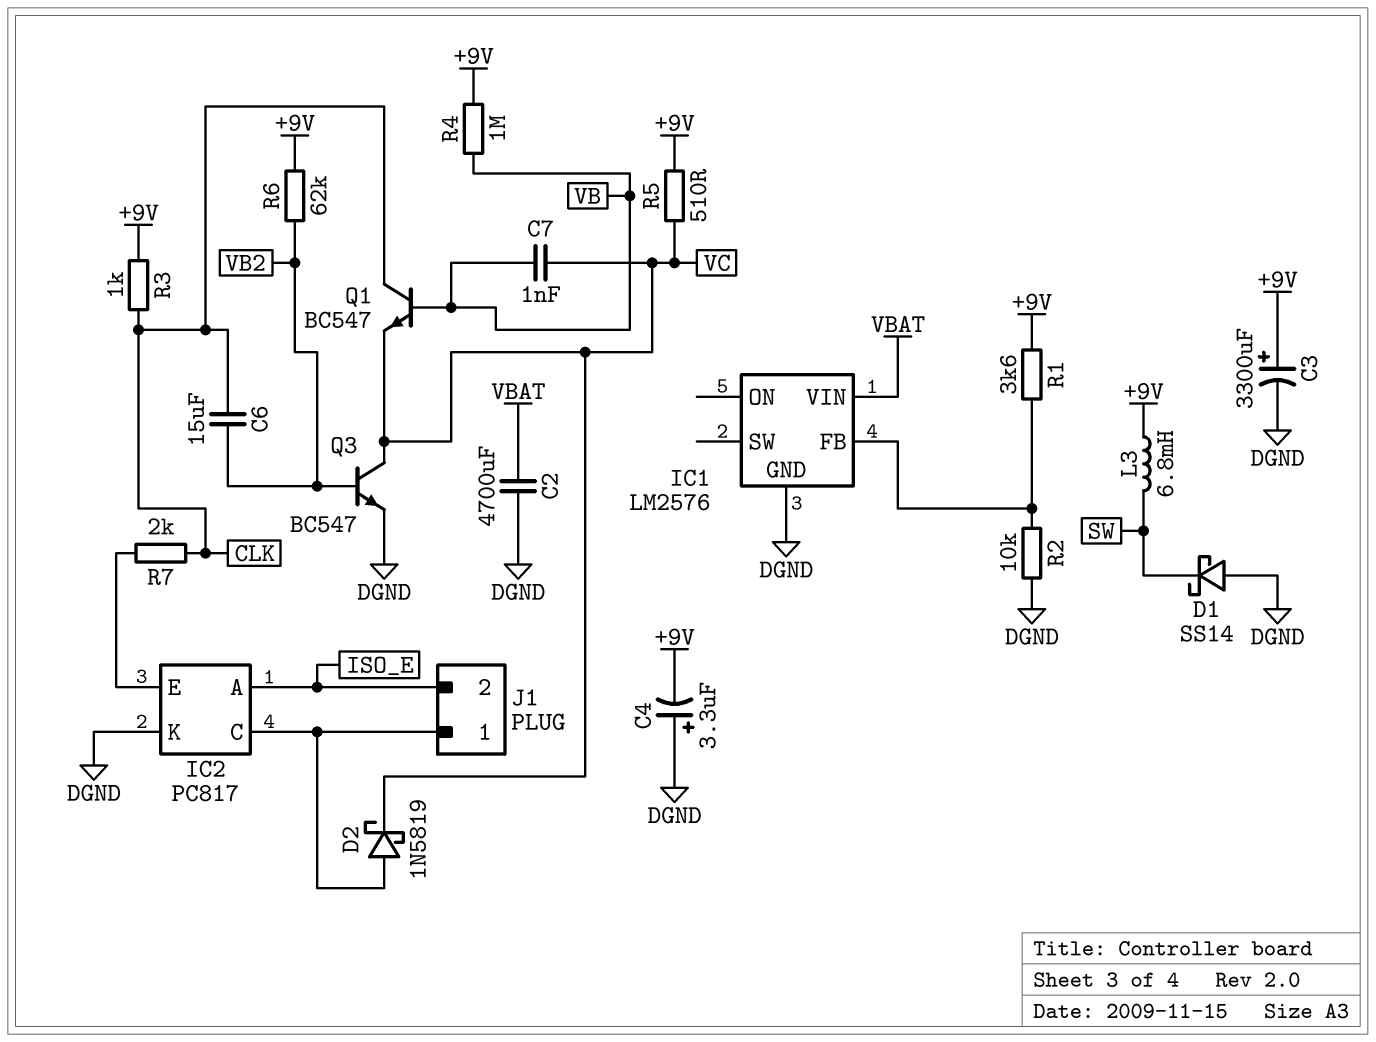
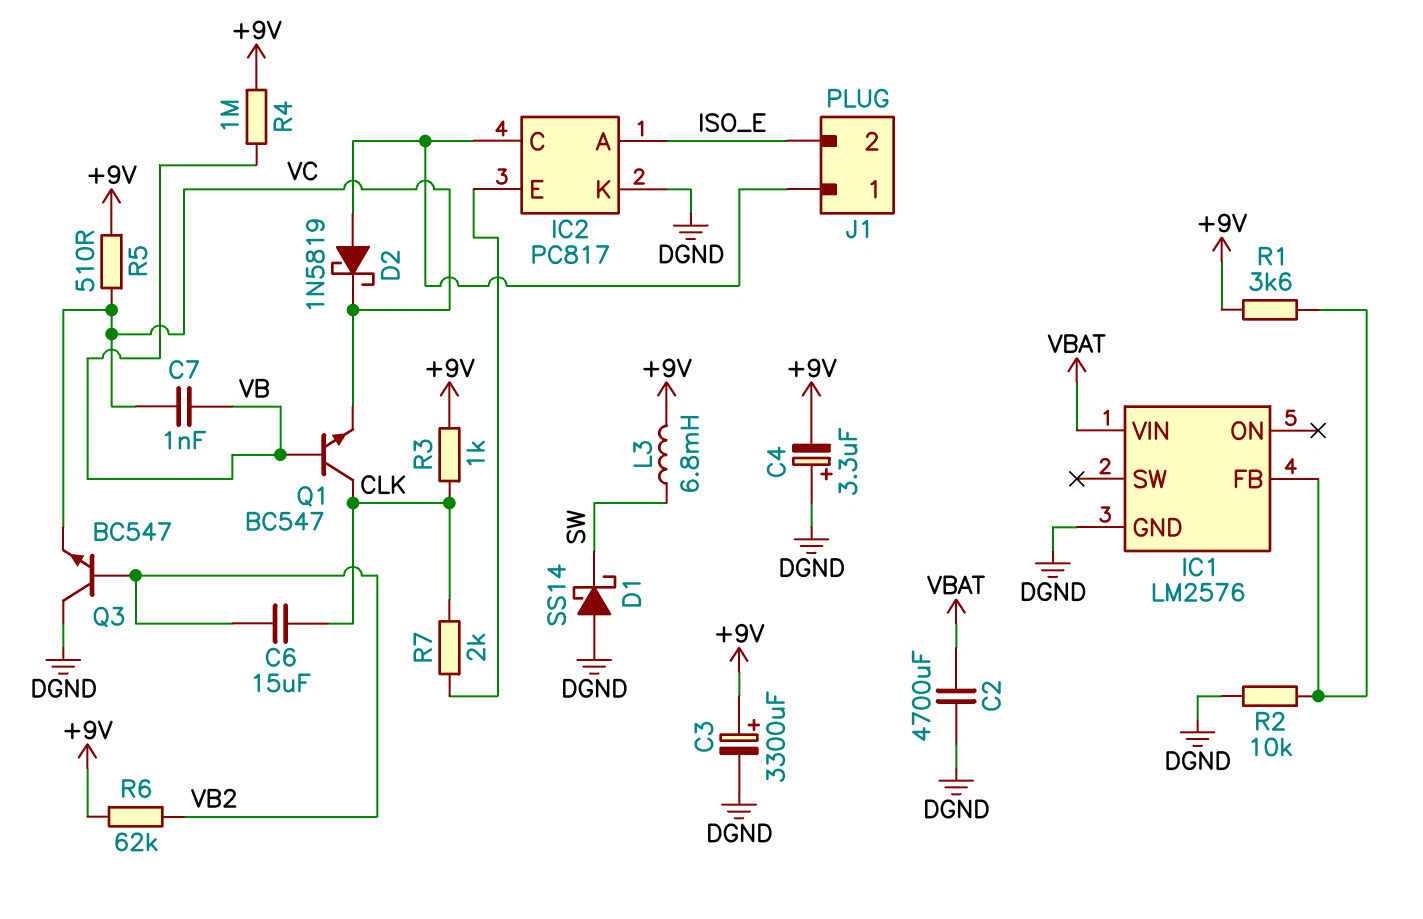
Q3: NPN BC547 (B VB2, C VC, E DGND) -> NPN BC547 (B VB2, C DGND, E VC)

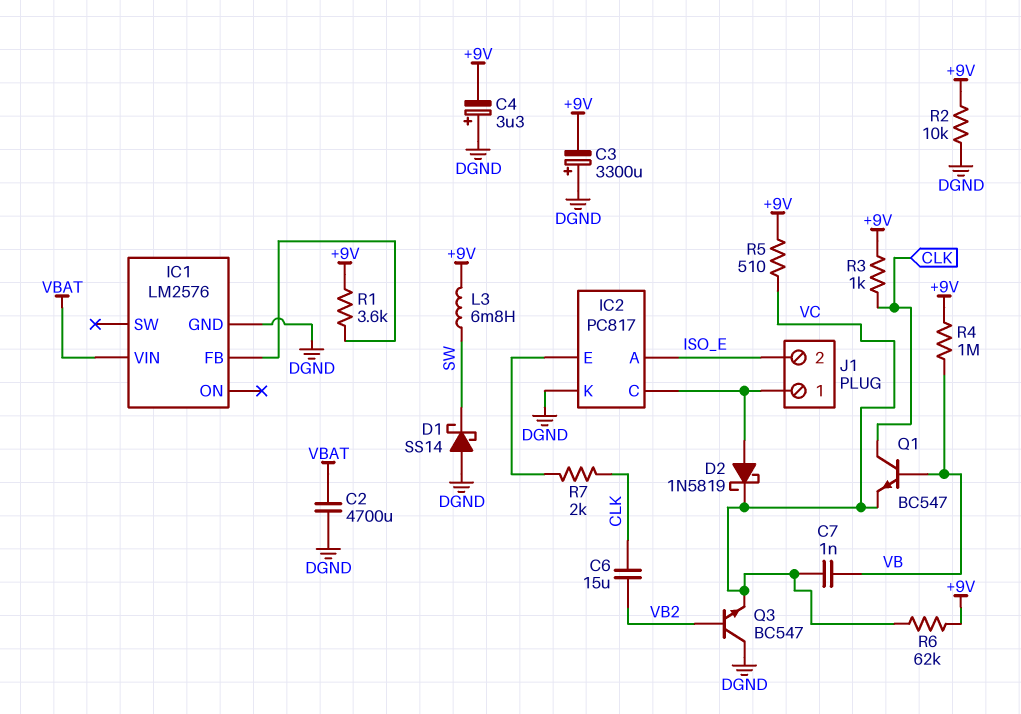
C3: 3300uF (plus +9V, minus DGND) -> 3300uF (plus DGND, minus +9V)
R2: 10k (DGND, IC1/FB) -> 10k (+9V, DGND)
R6: 62k (+9V, VB2) -> 62k (+9V, VC)

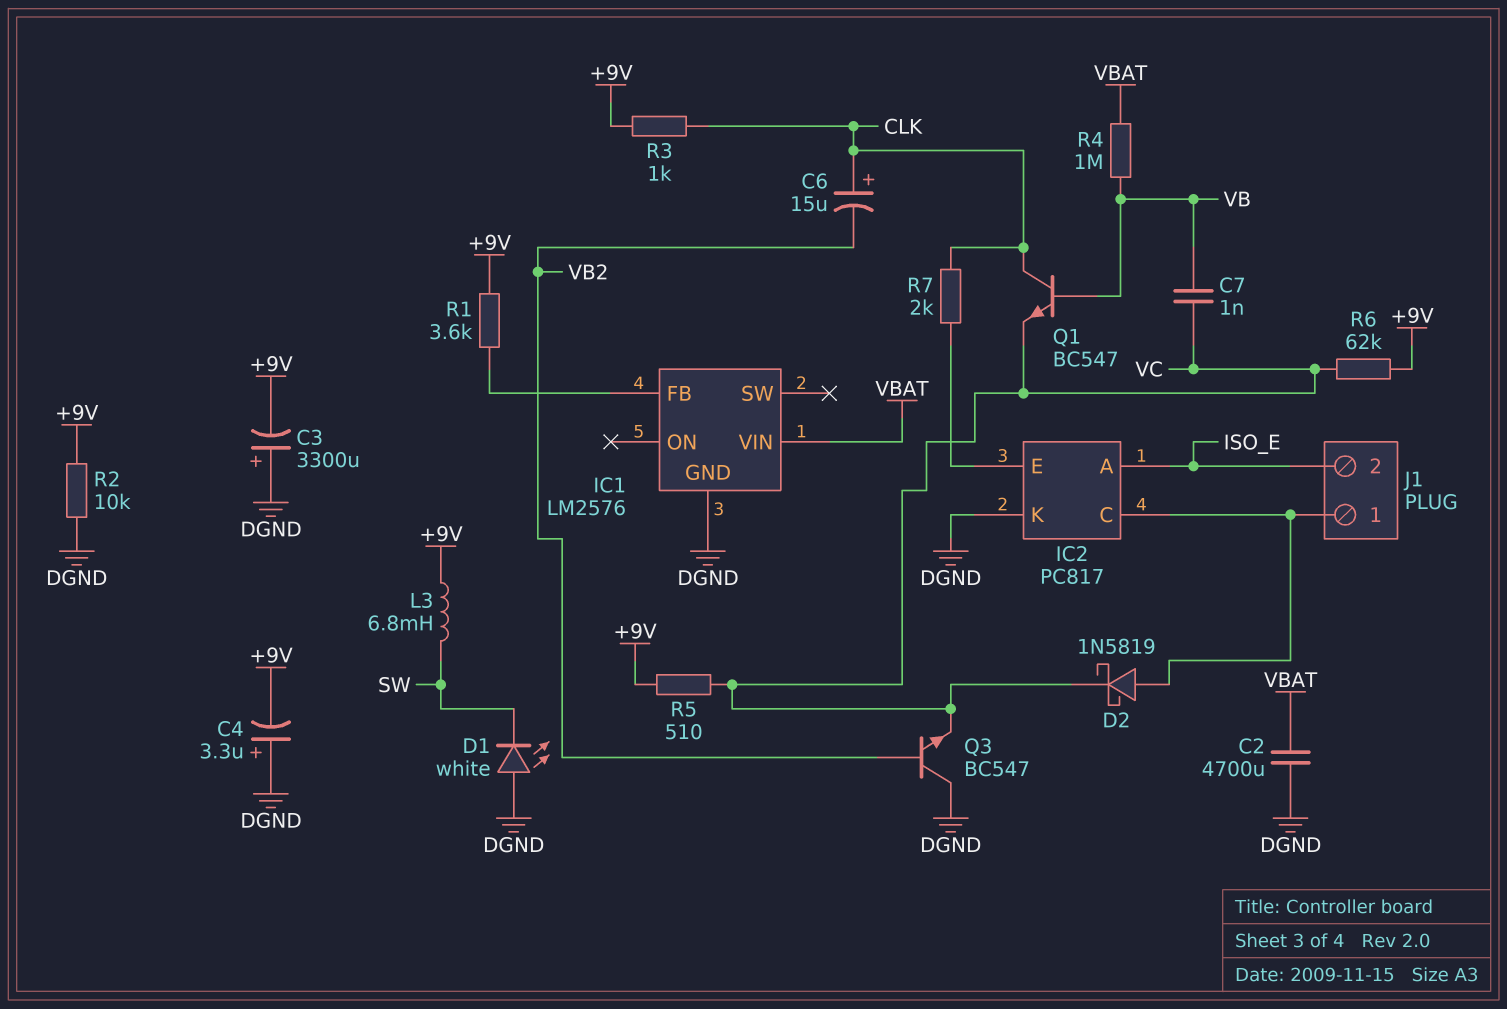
C6: 15uF (CLK, VB2) -> 15uF (plus CLK, minus VB2)
D1: schottky SS14 (A DGND, K SW) -> LED white (A DGND, K SW)
R4: 1M (+9V, VB) -> 1M (VB, VBAT)

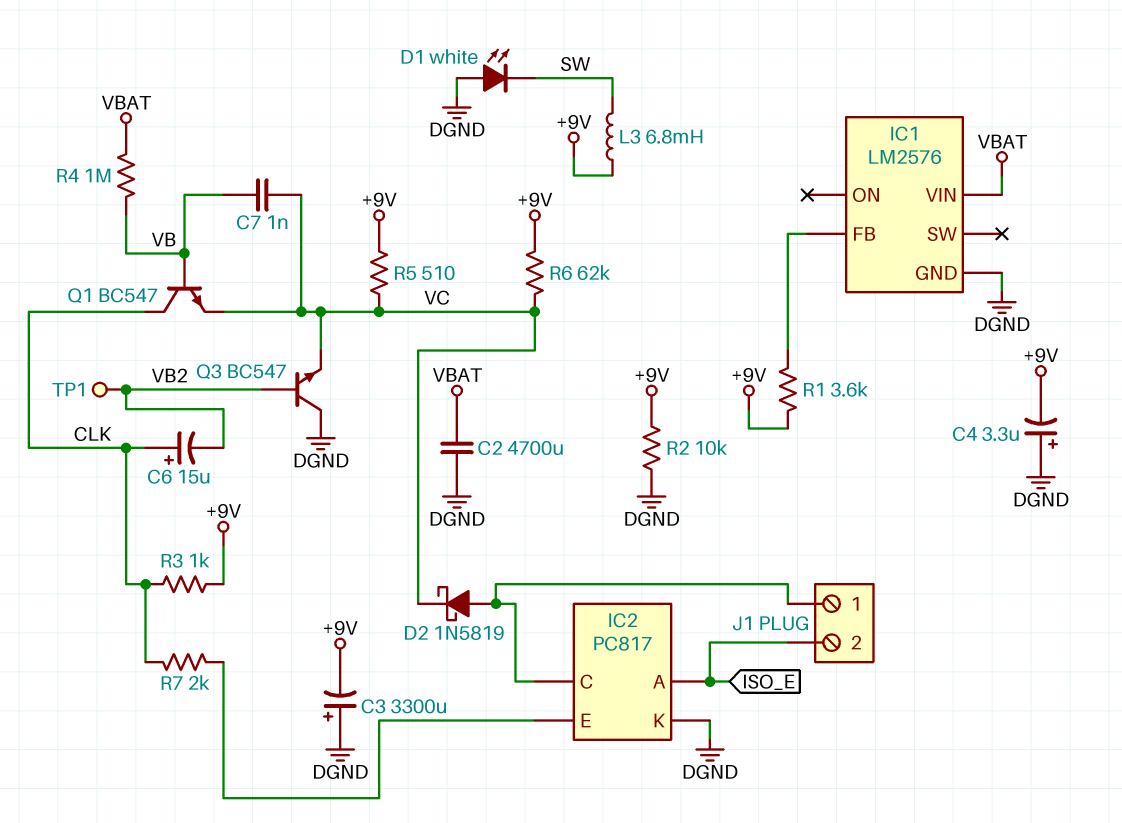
TP1: none -> test point (VB2)

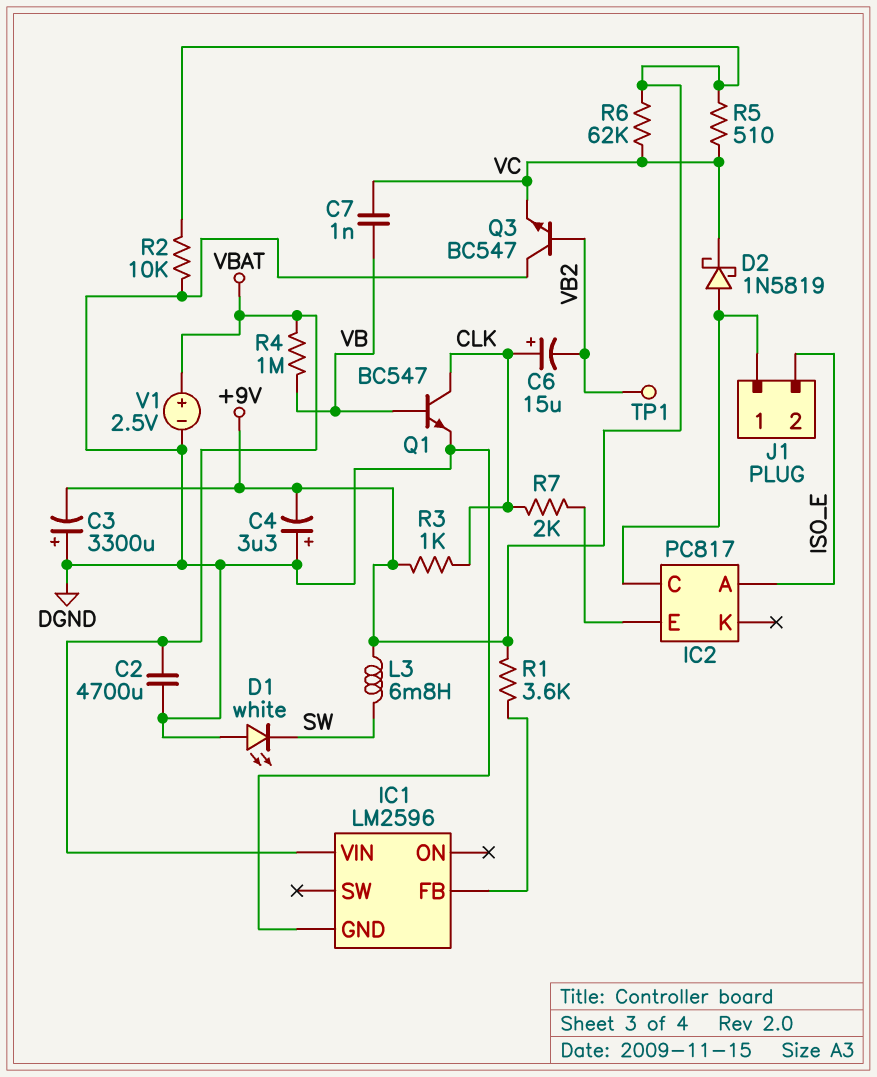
IC1: LM2576 -> LM2596
IC2 pin K: DGND -> none
Q1: NPN BC547 (B VB, C CLK, E VC) -> NPN BC547 (B VB, C CLK, E DGND)
V1: none -> 2.5V (plus VBAT, minus DGND)

